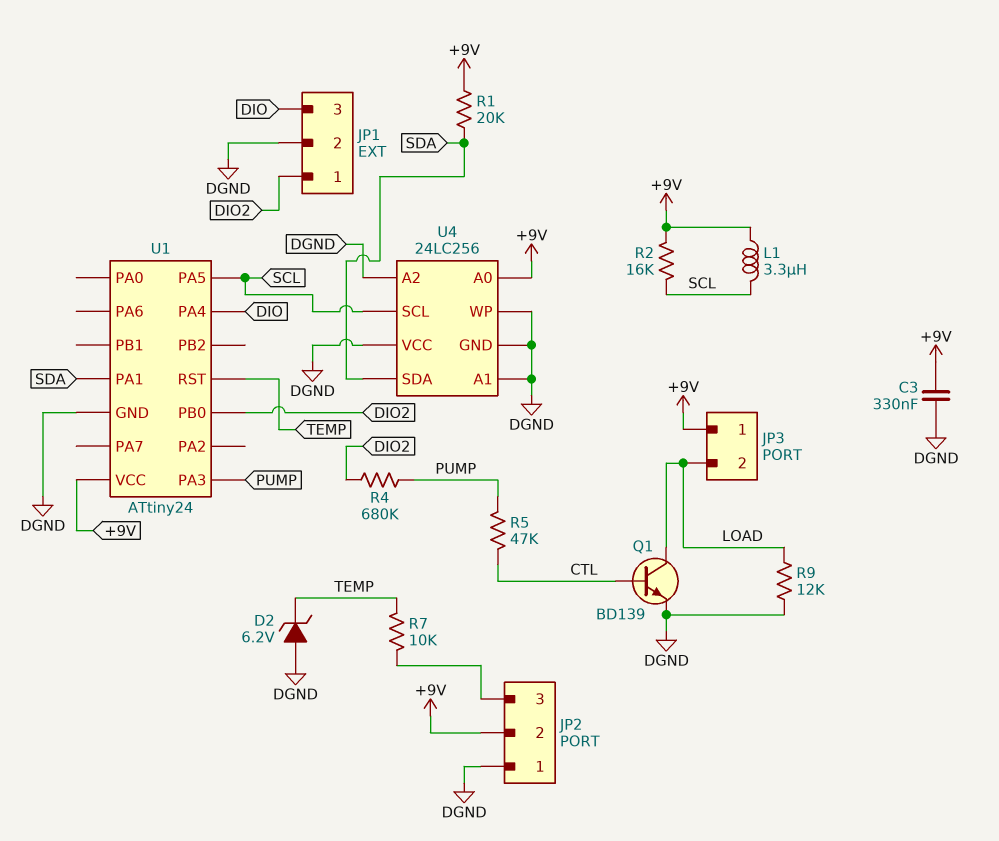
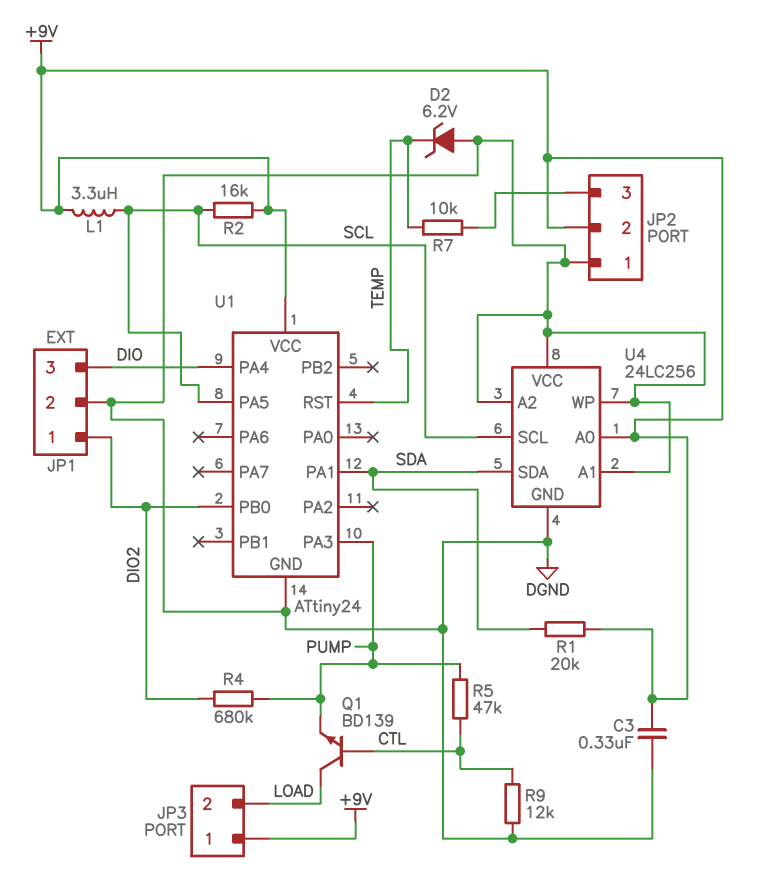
Q1: NPN BD139 (B CTL, C LOAD, E DGND) -> NPN BD139 (B CTL, C LOAD, E PUMP)
R9: 12k (DGND, LOAD) -> 12k (CTL, DGND)

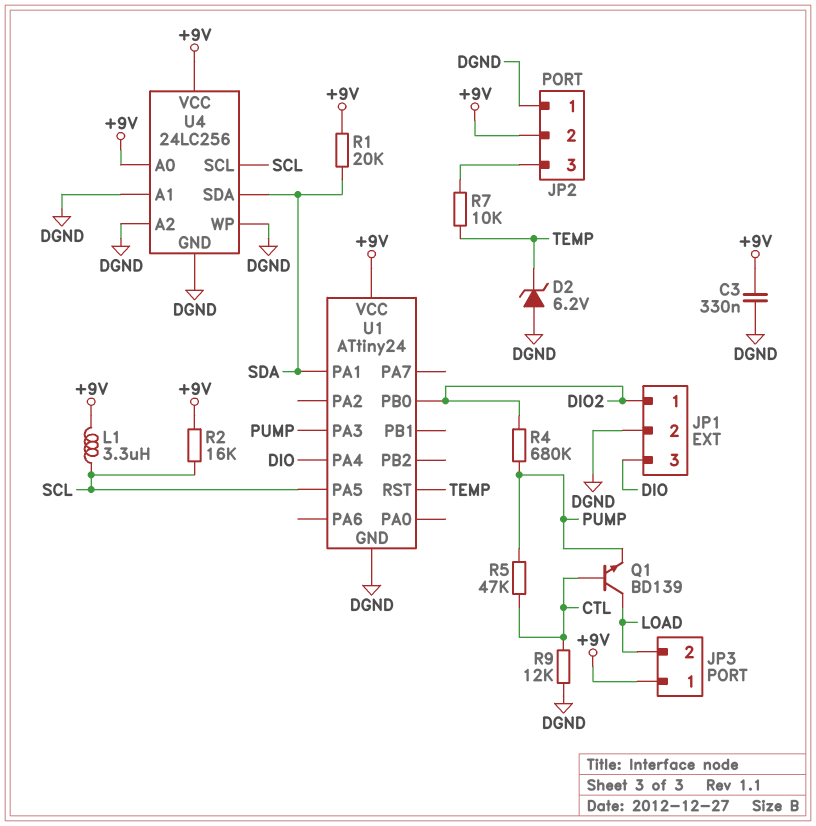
U4 pin VCC: DGND -> +9V

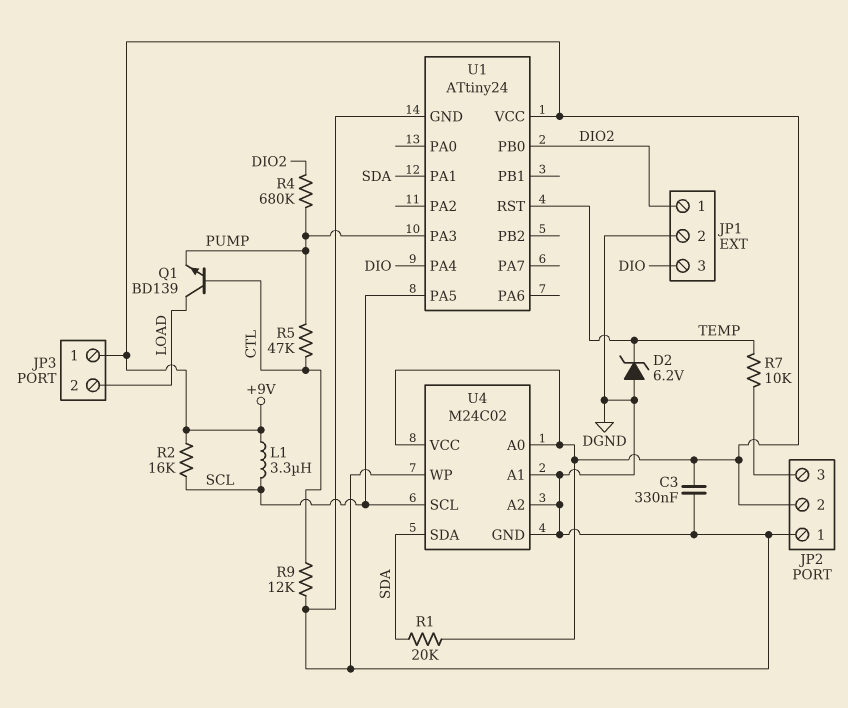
U4: 24LC256 -> M24C02

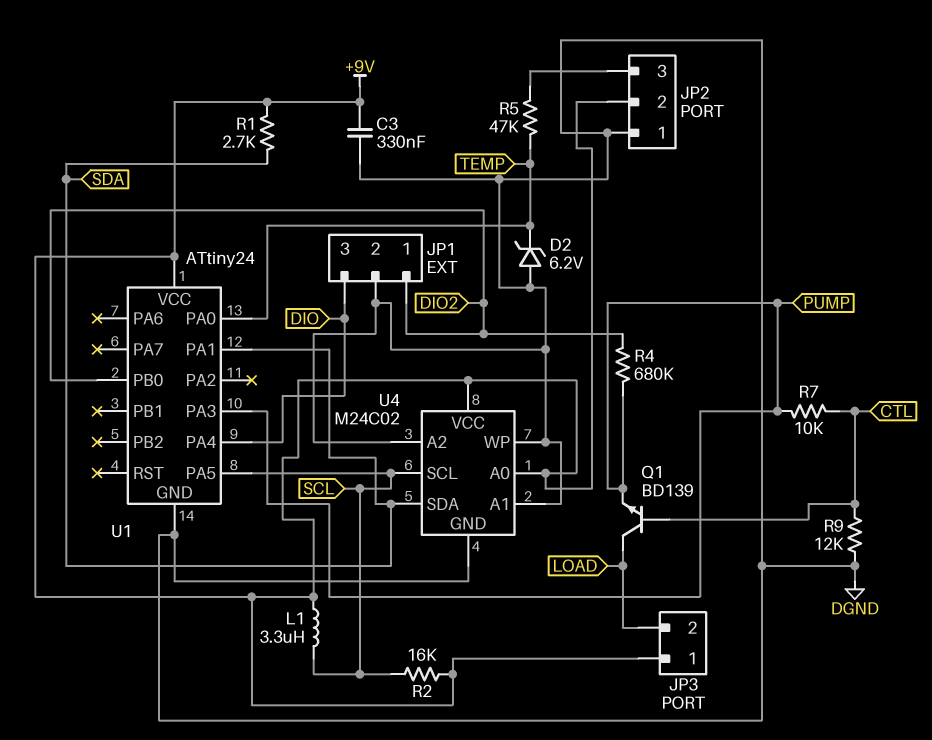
R1: 20k (+9V, SDA) -> 2.7k (+9V, SDA)
R5: 47k (CTL, PUMP) -> 47k (JP2/3, TEMP)
R7: 10k (JP2/3, TEMP) -> 10k (CTL, PUMP)
U1 pin PA0: none -> TEMP
U1 pin RST: TEMP -> none

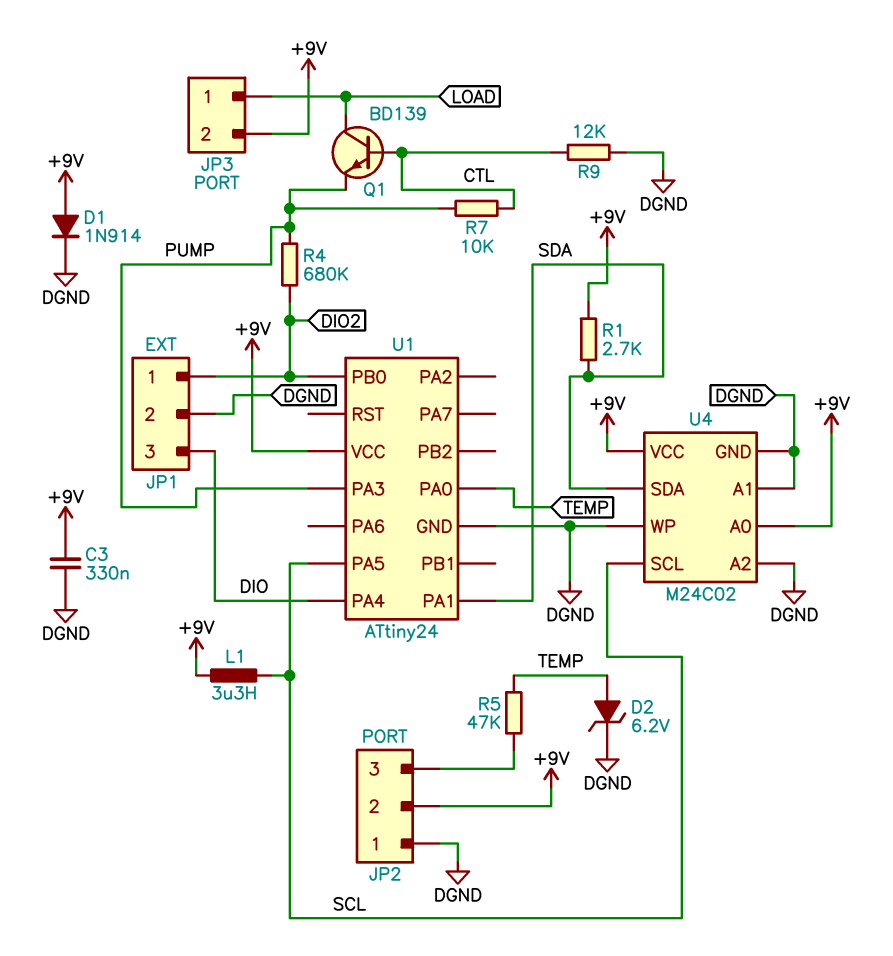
D1: none -> diode 1N914 (A +9V, K DGND)
D2: zener 6.2V (A DGND, K TEMP) -> zener 6.2V (A TEMP, K DGND)
JP3 pin 1: +9V -> LOAD
JP3 pin 2: LOAD -> +9V
R2: 16k (+9V, SCL) -> none

